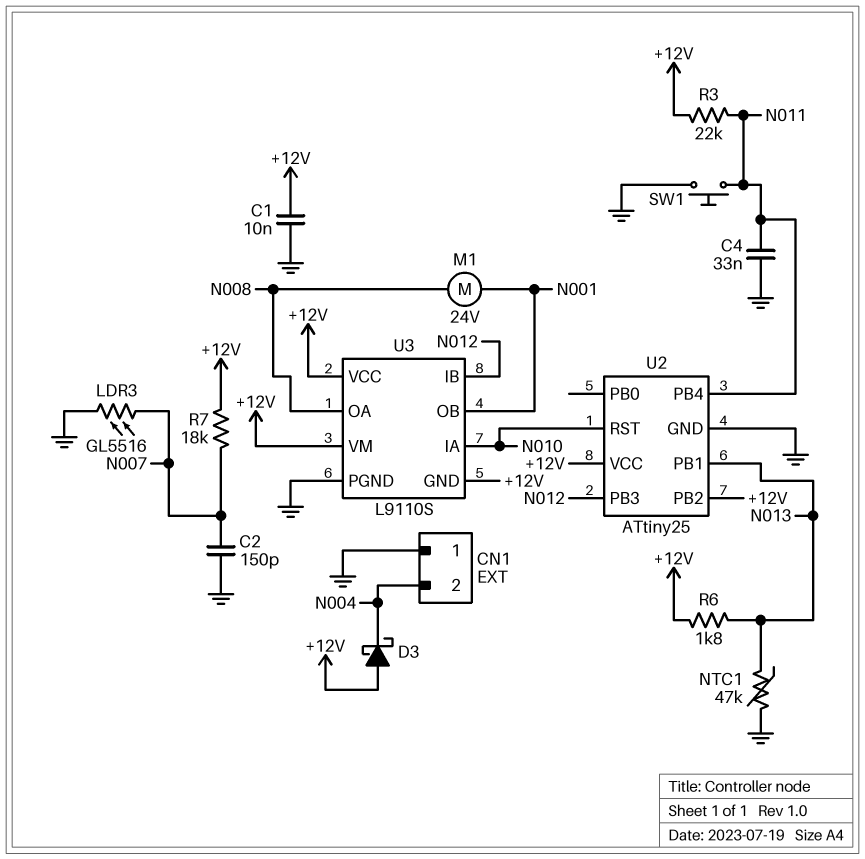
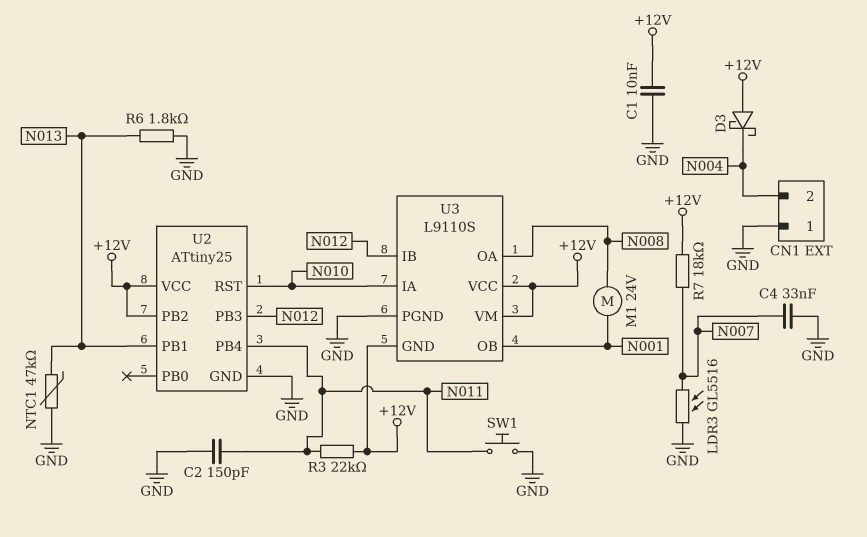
C2: 150pF (GND, N007) -> 150pF (GND, N011)
C4: 33nF (GND, N011) -> 33nF (GND, N007)
R6: 1.8k (+12V, N013) -> 1.8k (GND, N013)

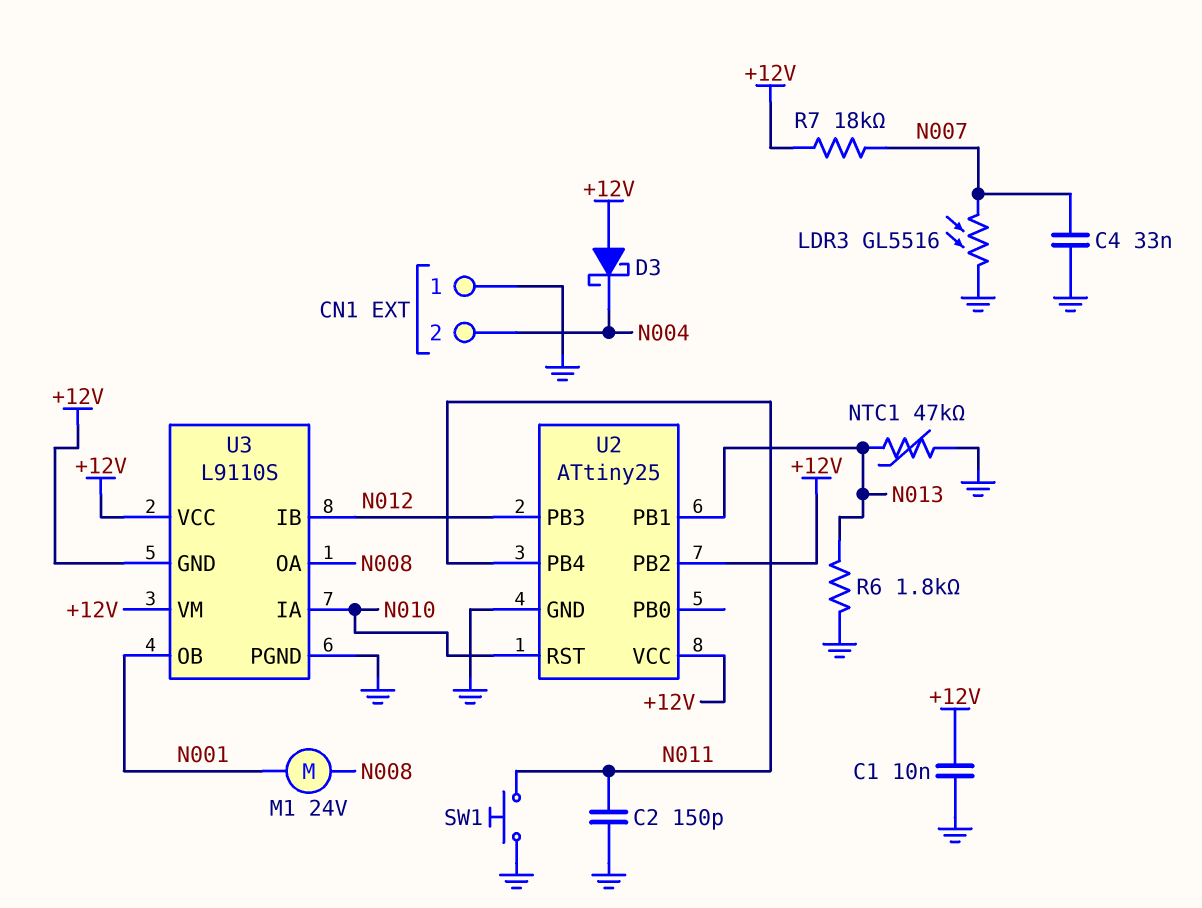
R3: 22k (+12V, N011) -> none

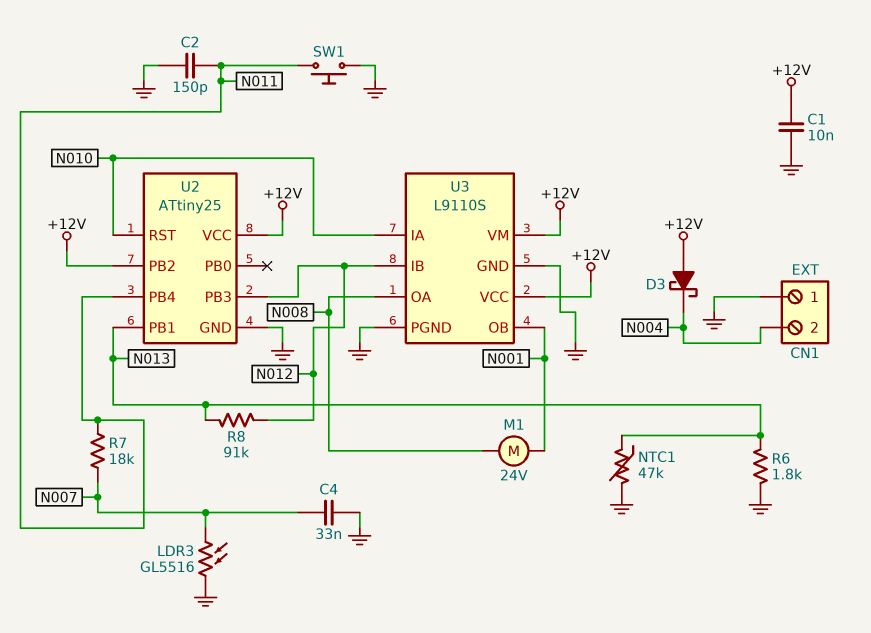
R7: 18k (+12V, N007) -> 18k (N007, N011)
R8: none -> 91k (N012, N013)
U3 pin GND: +12V -> GND

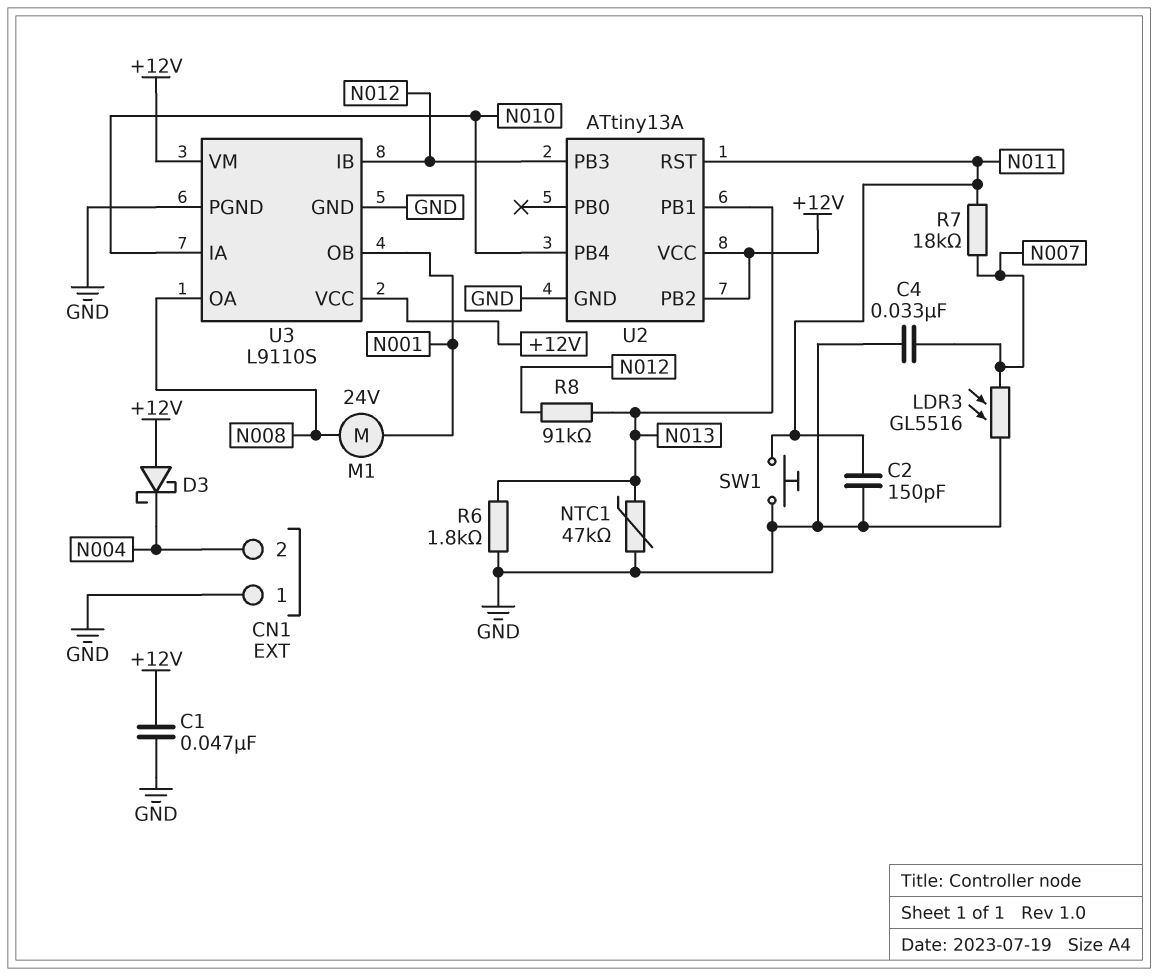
C1: 10nF (+12V, GND) -> 47nF (+12V, GND)
U2: ATtiny25 -> ATtiny13A
U2 pin PB4: N011 -> N010
U2 pin RST: N010 -> N011

